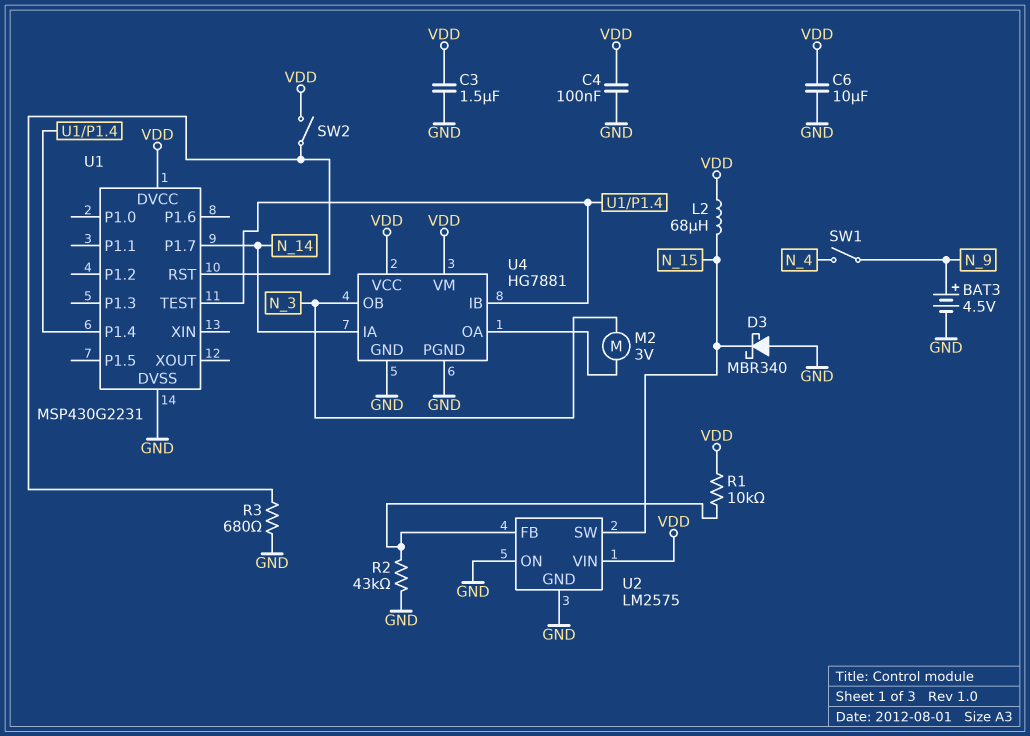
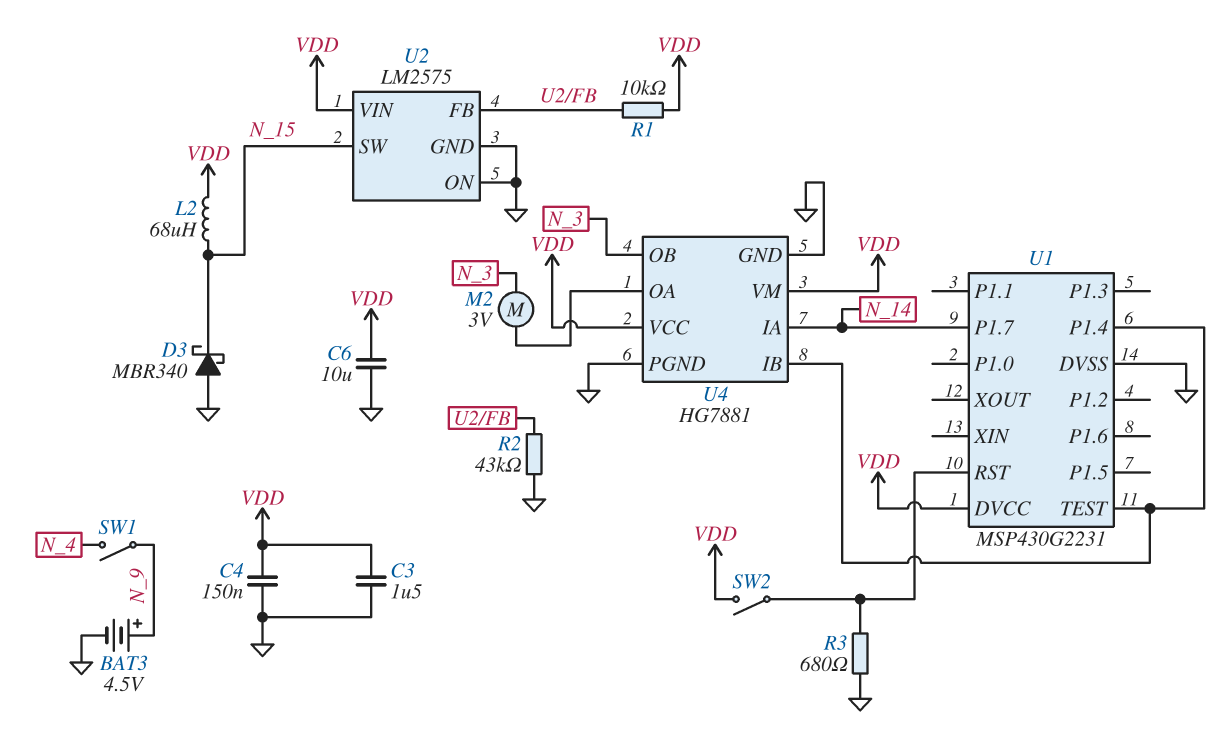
C4: 100nF (GND, VDD) -> 150nF (GND, VDD)

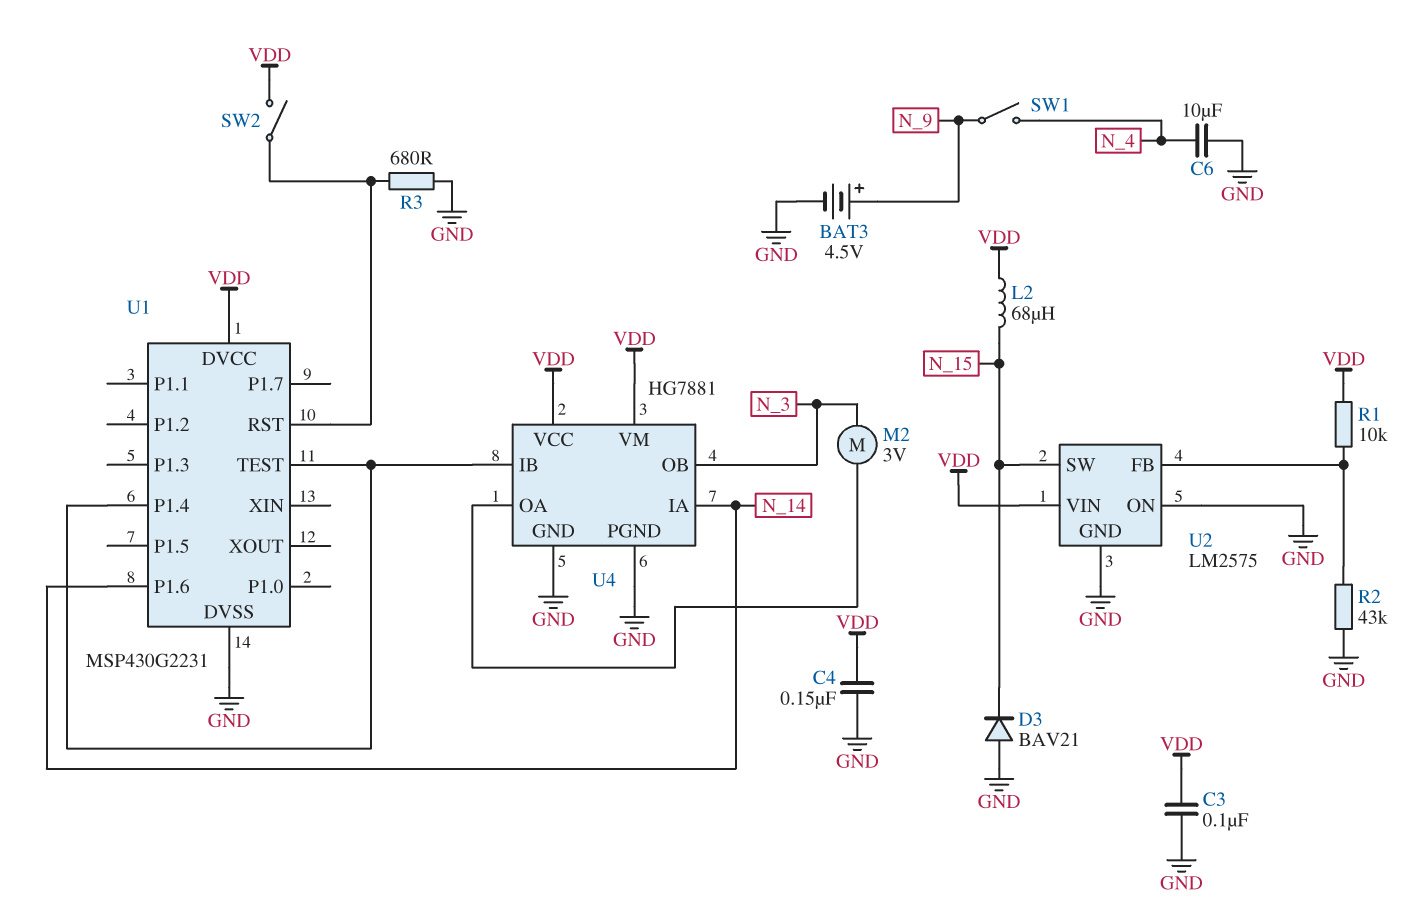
C3: 1.5uF (GND, VDD) -> 100nF (GND, VDD)
C6: 10uF (GND, VDD) -> 10uF (GND, N_4)
D3: schottky MBR340 (A GND, K N_15) -> diode BAV21 (A GND, K N_15)
U1 pin P1.6: none -> N_14
U1 pin P1.7: N_14 -> none

